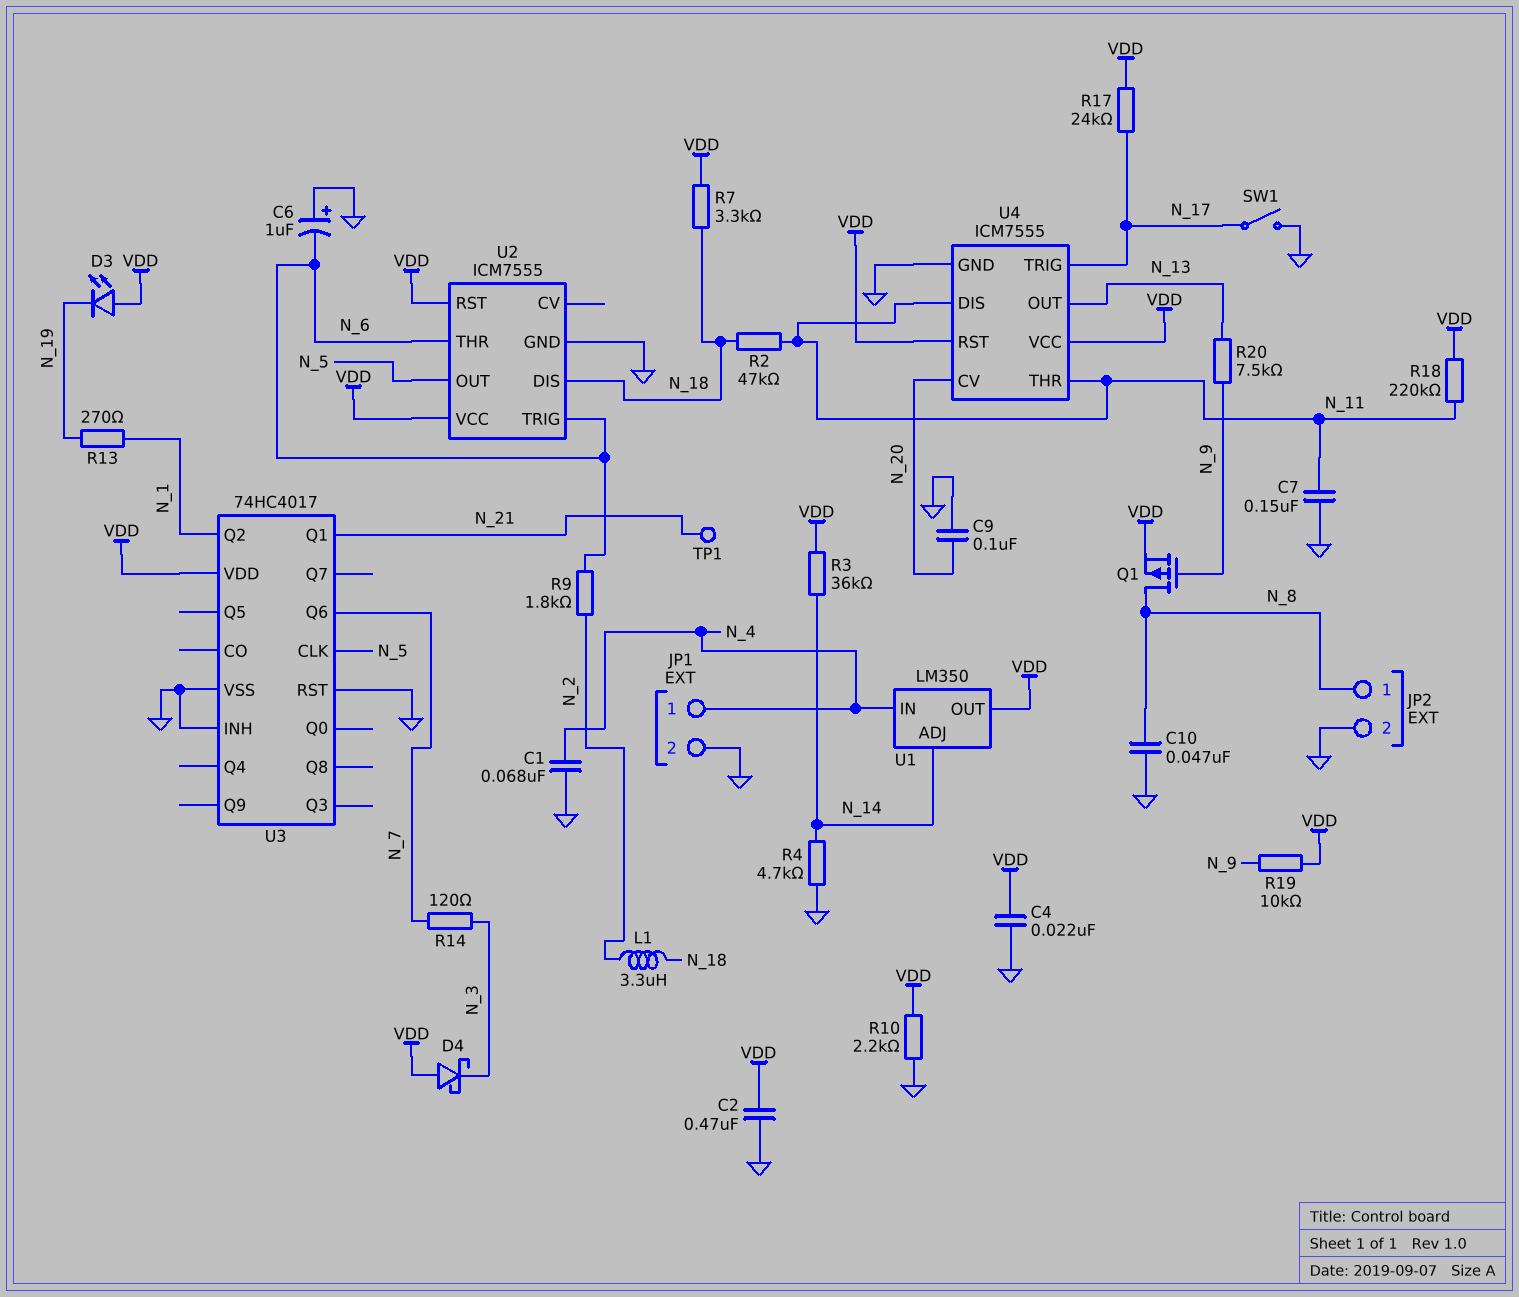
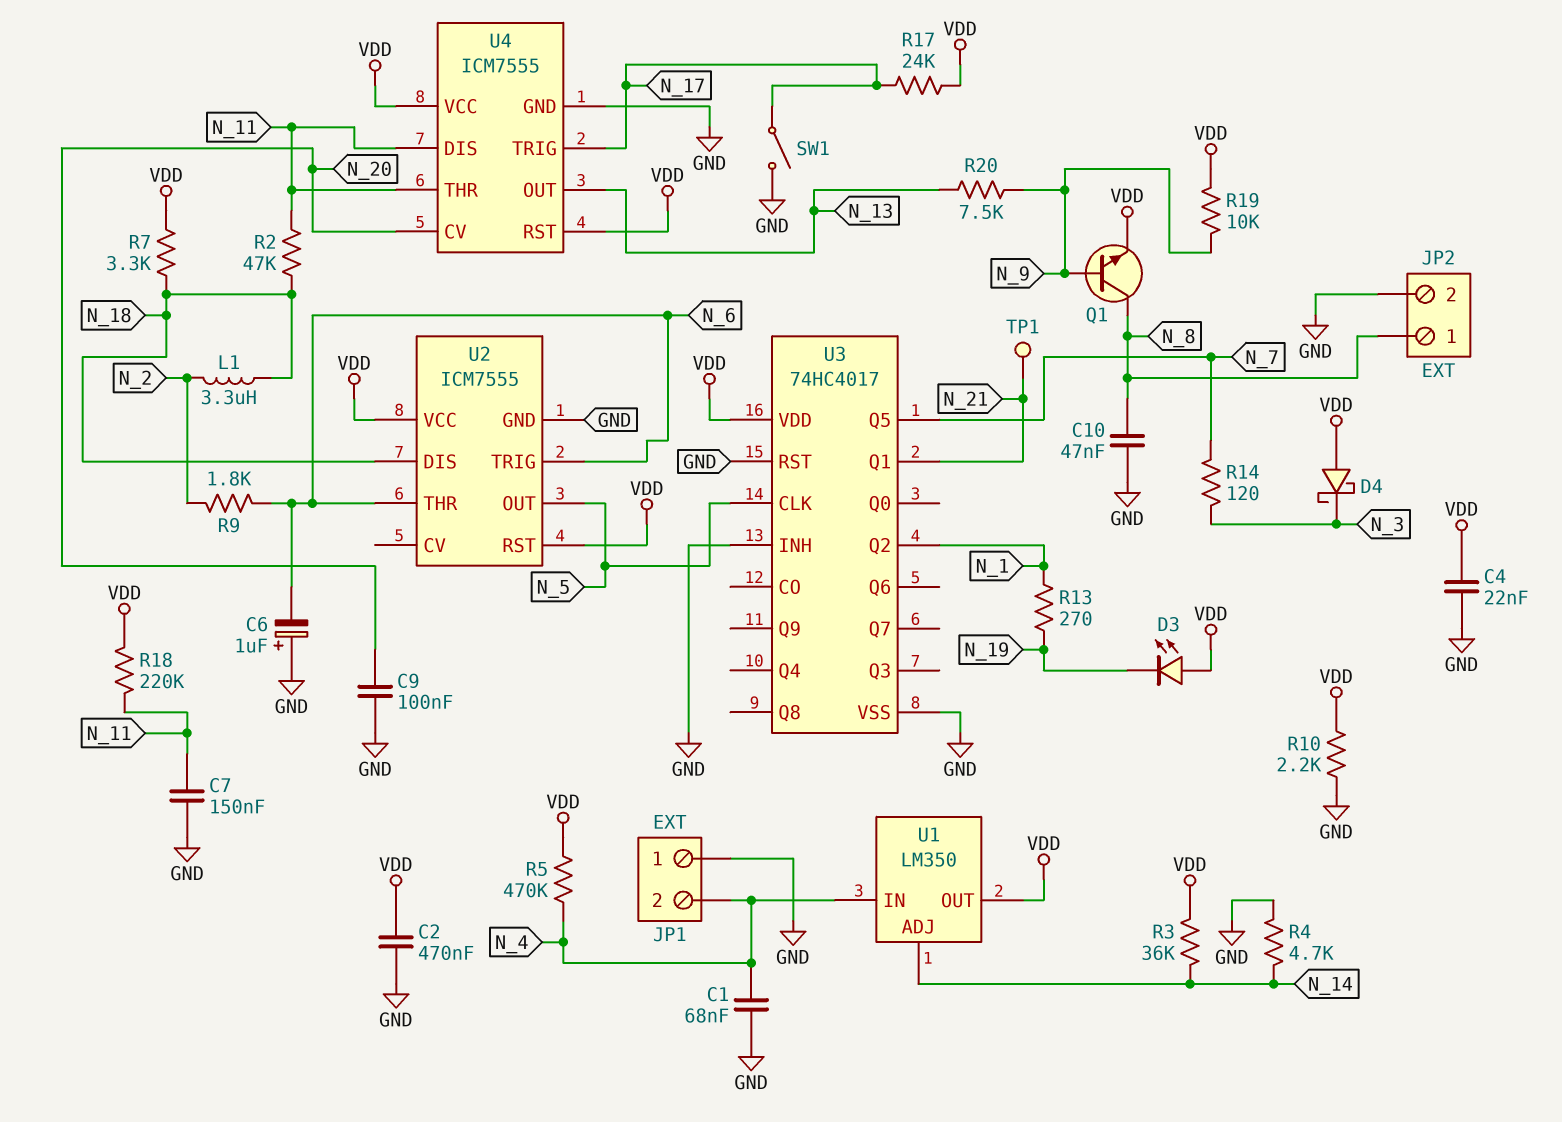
JP1 pin 1: N_4 -> GND
JP1 pin 2: GND -> N_4
Q1: PMOS (G N_9, D N_8, S VDD) -> NPN (B N_9, C N_8, E VDD)
R5: none -> 470k (N_4, VDD)
U3 pin Q5: none -> N_7
U3 pin Q6: N_7 -> none

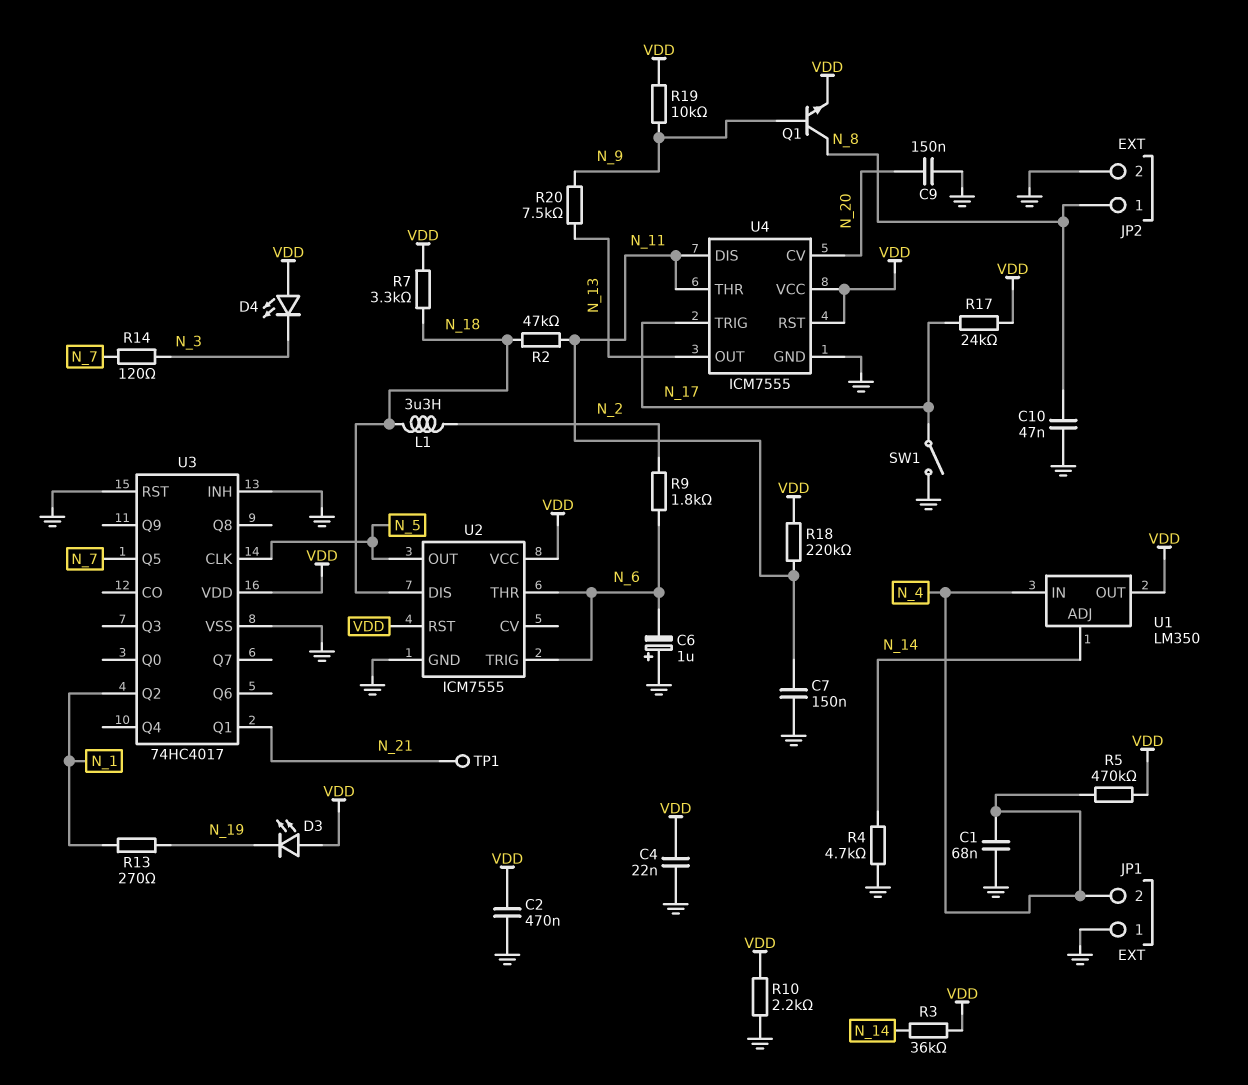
C9: 100nF (GND, N_20) -> 150nF (GND, N_20)
D4: schottky (A VDD, K N_3) -> LED (A VDD, K N_3)

